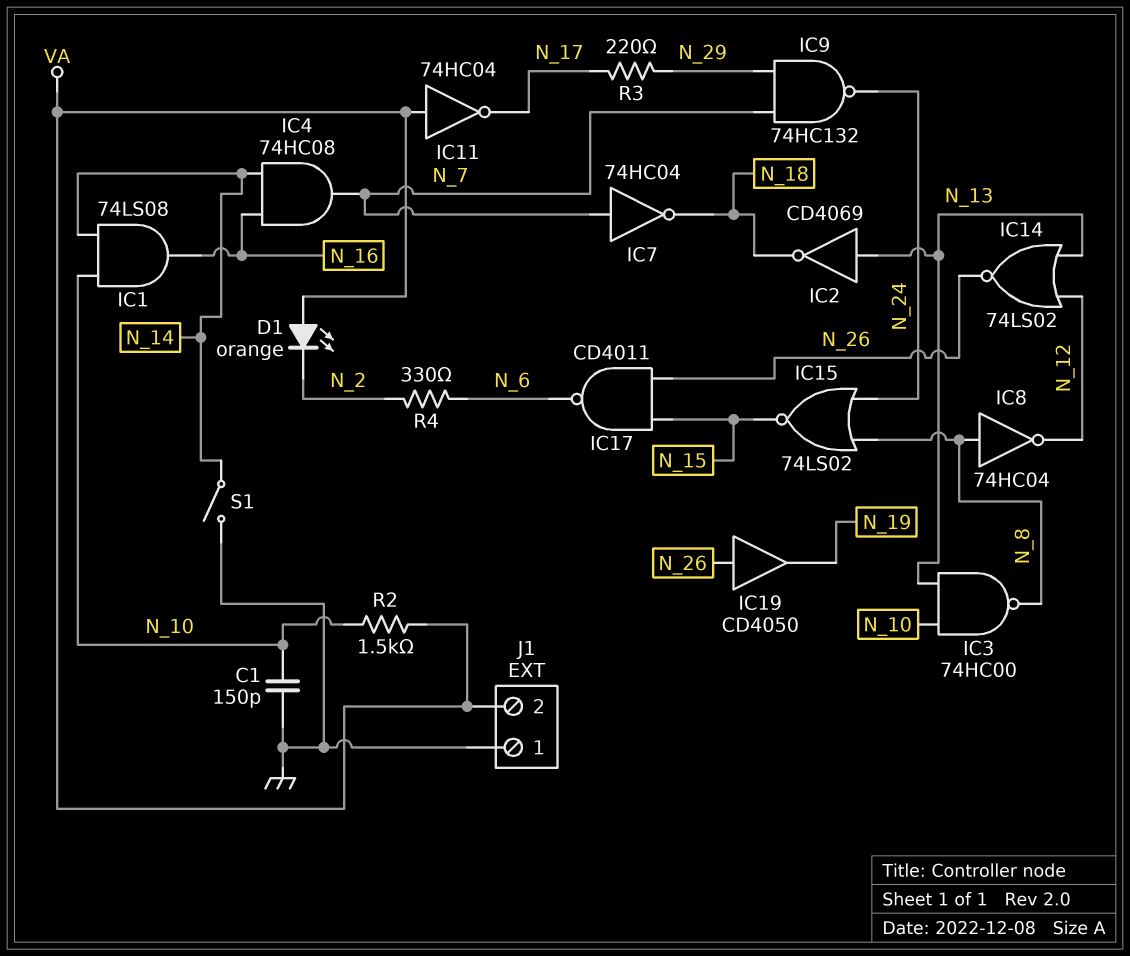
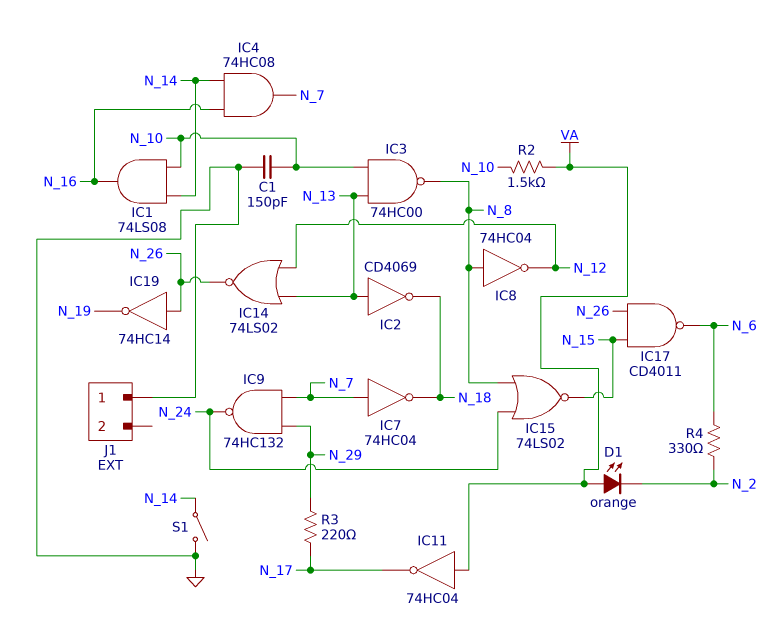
IC19: buffer CD4050 (in N_26, out N_19) -> NOT 74HC14 (in N_26, out N_19)
J1 pin 2: VA -> none

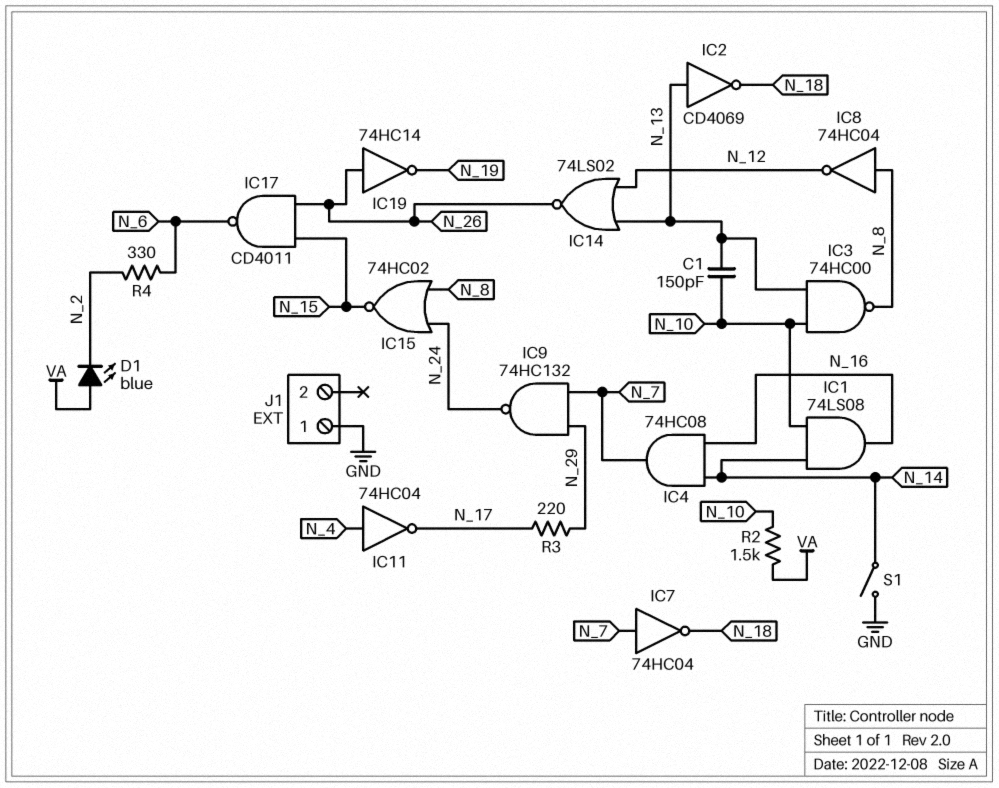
C1: 150pF (GND, N_10) -> 150pF (N_10, N_13)
D1: LED orange (A VA, K N_2) -> LED blue (A VA, K N_2)
IC11: NOT 74HC04 (in VA, out N_17) -> NOT 74HC04 (in N_4, out N_17)
IC15: NOR 74LS02 (in N_8, in N_24, out N_15) -> NOR 74HC02 (in N_8, in N_24, out N_15)

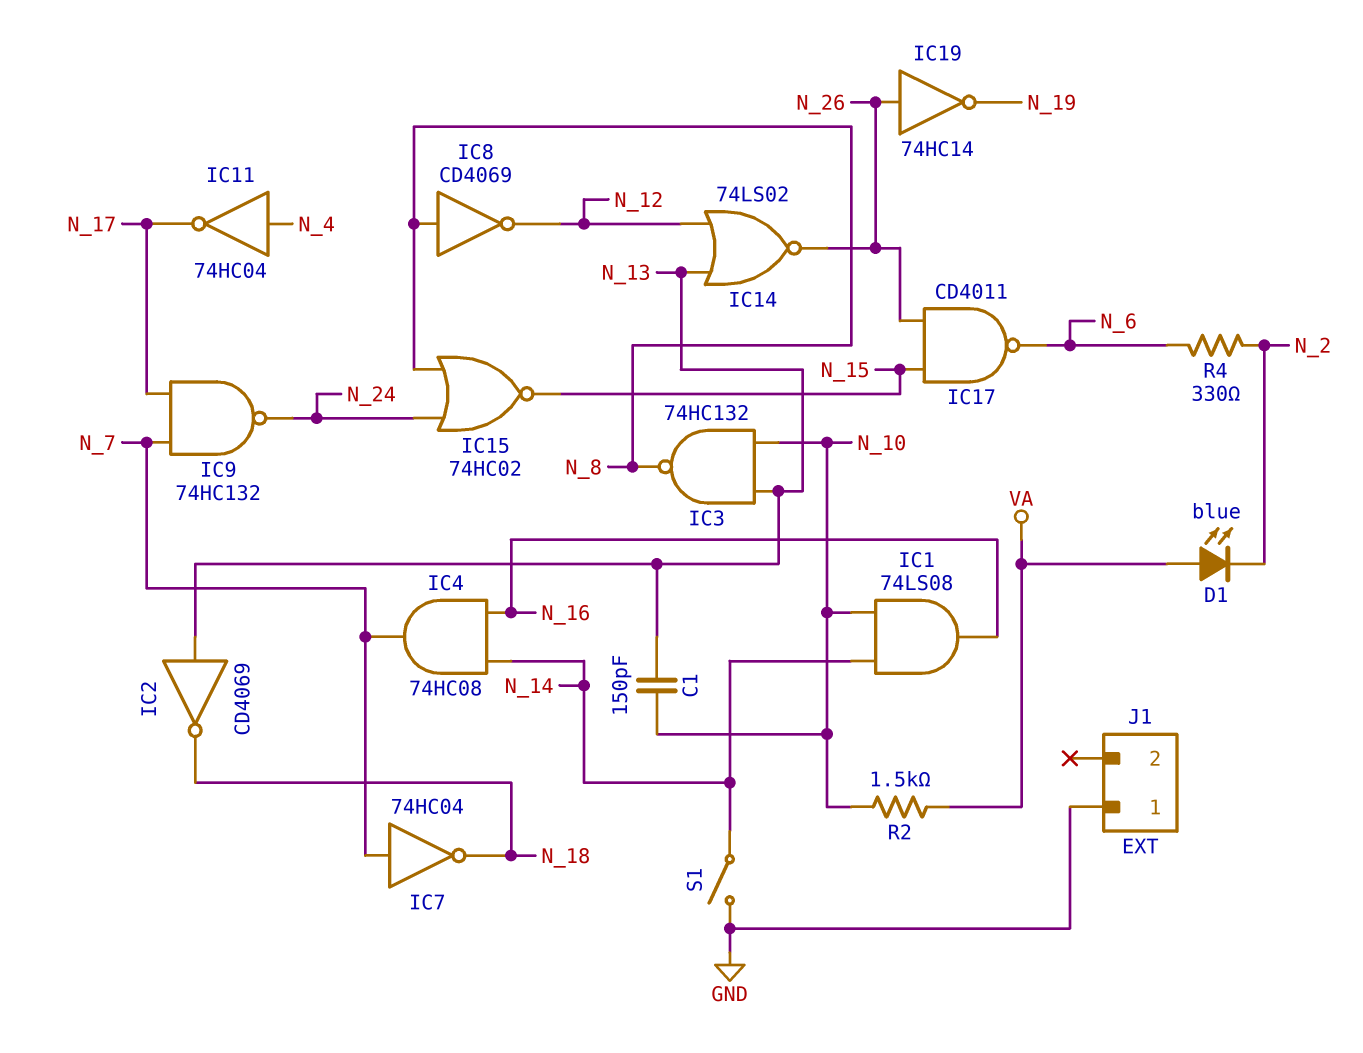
IC3: NAND 74HC00 (in N_10, in N_13, out N_8) -> NAND 74HC132 (in N_10, in N_13, out N_8)
IC8: NOT 74HC04 (in N_8, out N_12) -> NOT CD4069 (in N_8, out N_12)
IC9: NAND 74HC132 (in N_7, in N_29, out N_24) -> NAND 74HC132 (in N_7, in N_17, out N_24)
R3: 220 (N_17, N_29) -> none

